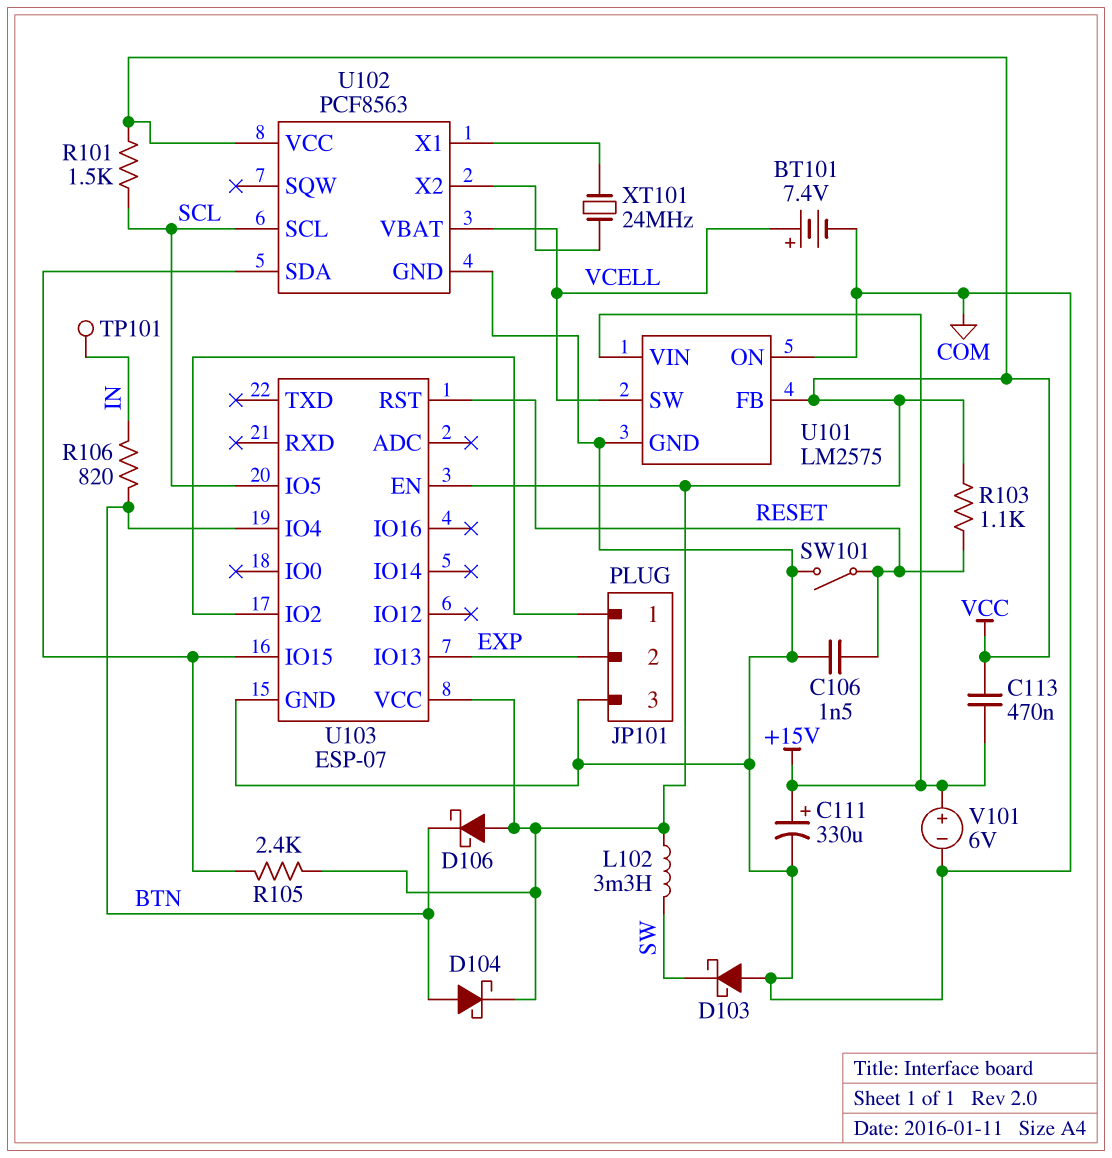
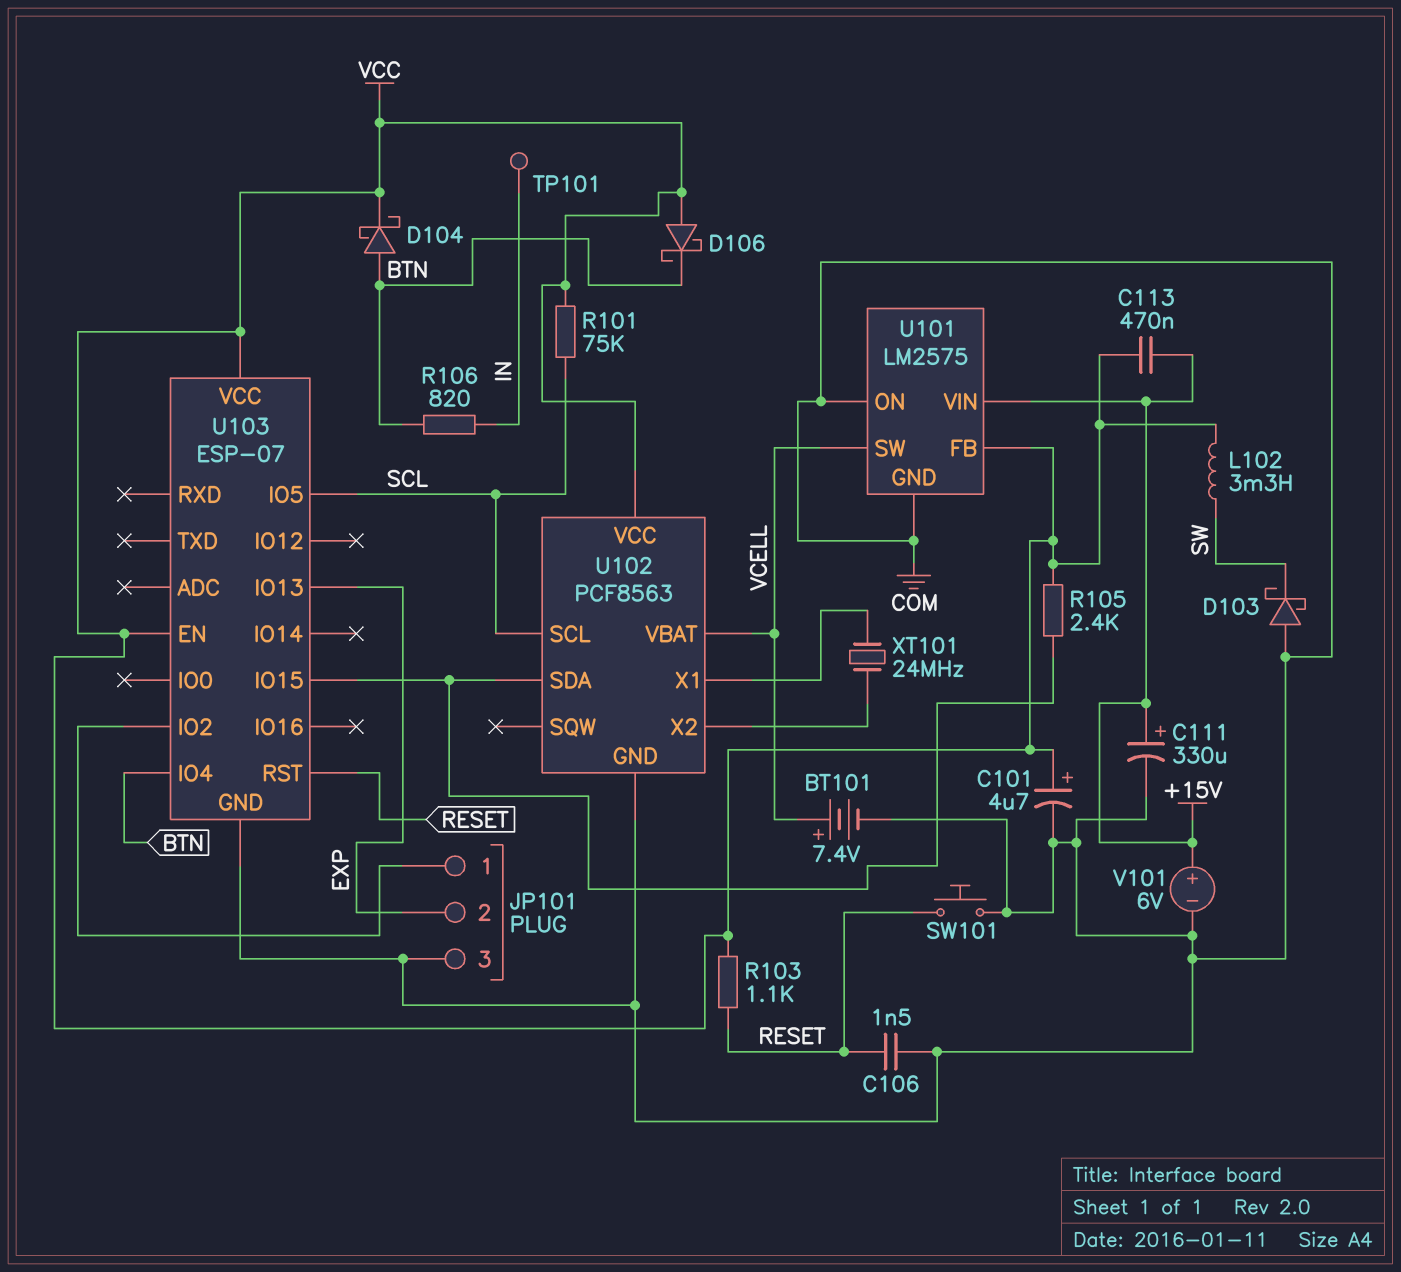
C101: none -> 4.7uF (plus VCC, minus COM)
R101: 1.5k (SCL, VCC) -> 75k (SCL, VCC)
SW101: switch (COM, RESET) -> button (COM, RESET)

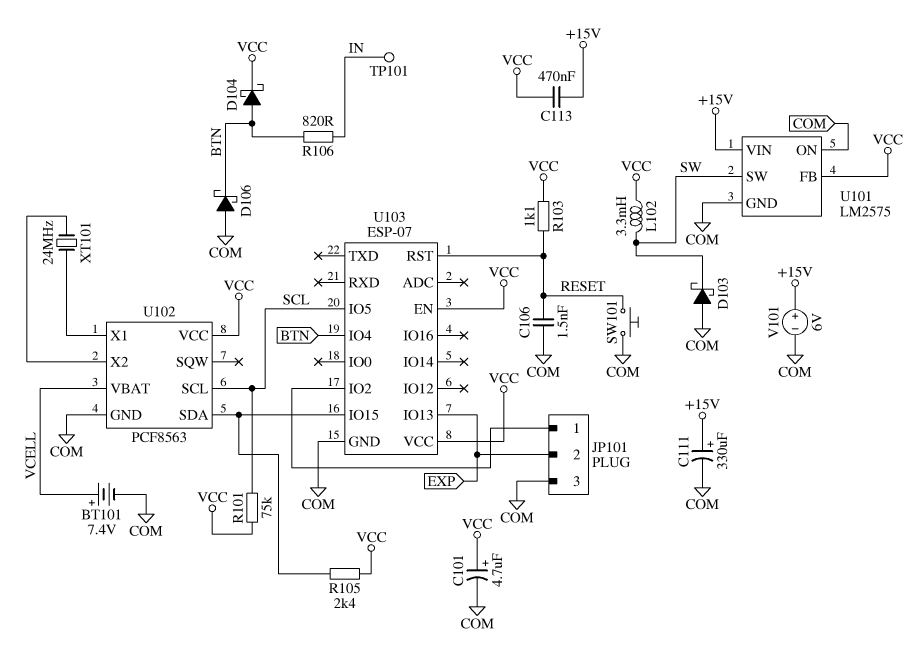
D106: schottky (A VCC, K BTN) -> schottky (A COM, K BTN)
U101 pin SW: VCELL -> SW

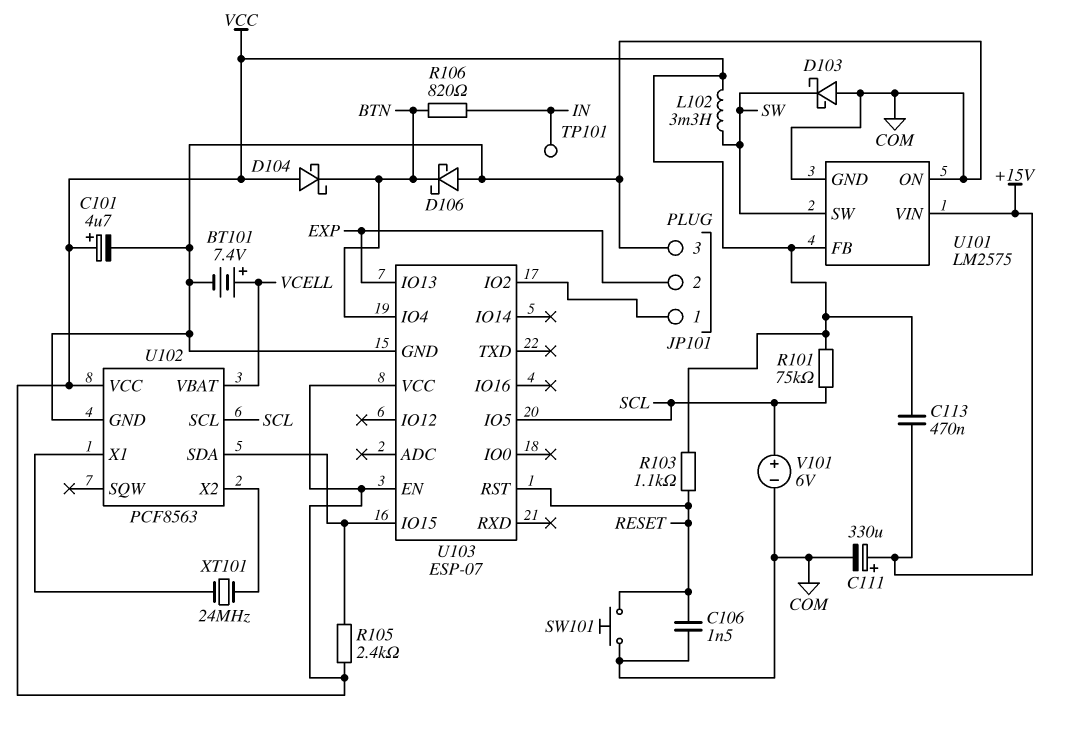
D104: schottky (A BTN, K VCC) -> schottky (A VCC, K BTN)
V101: 6V (plus +15V, minus COM) -> 6V (plus SCL, minus COM)

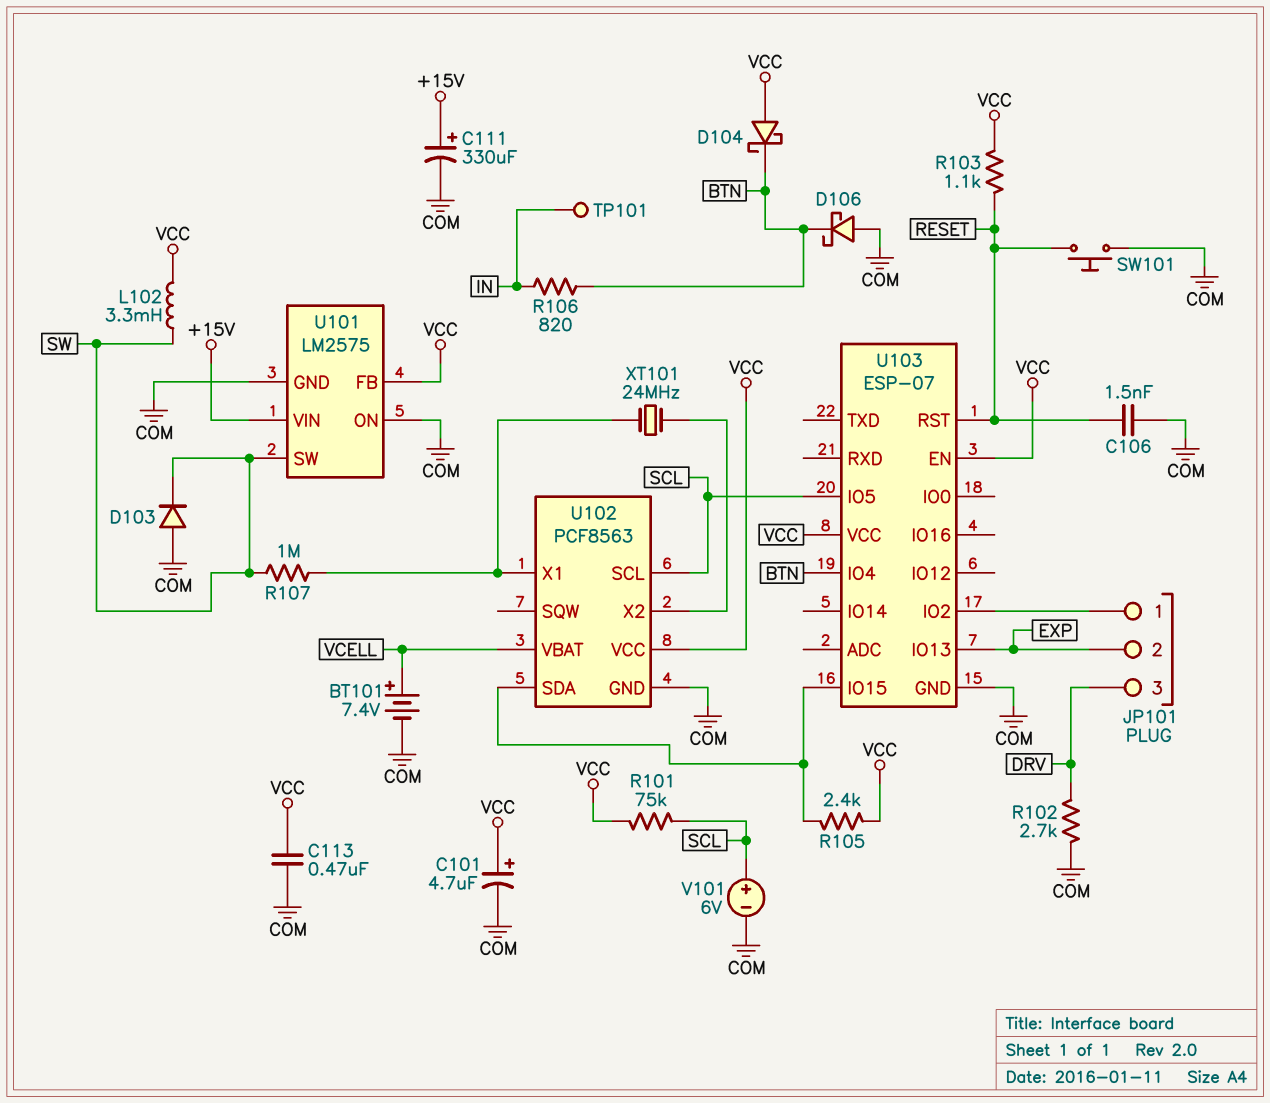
C113: 470nF (+15V, VCC) -> 470nF (COM, VCC)
D103: schottky (A COM, K SW) -> diode (A COM, K SW)
JP101 pin 3: COM -> DRV
R102: none -> 2.7k (COM, DRV)
R107: none -> 1M (SW, U102/X1)

